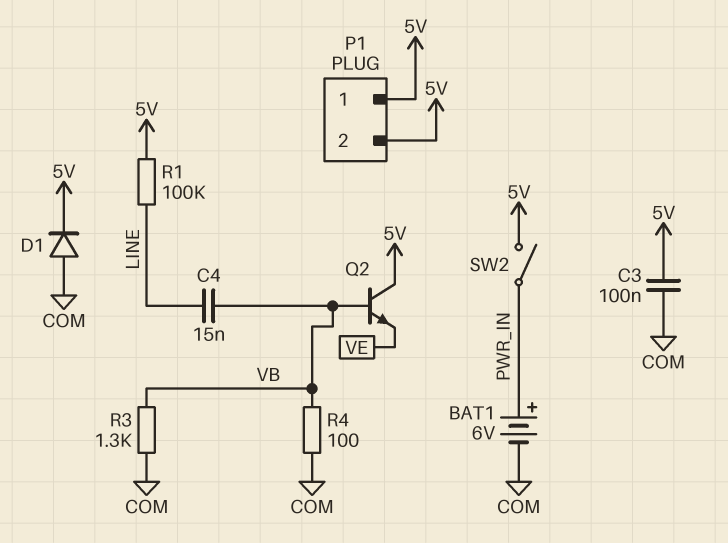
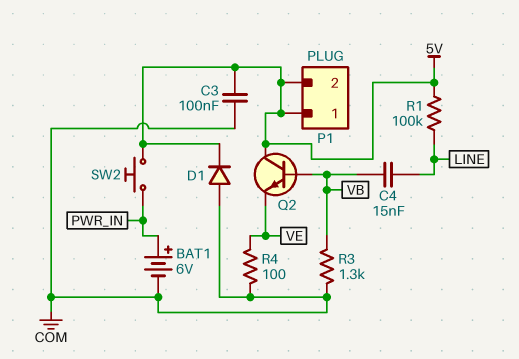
R4: 100 (COM, VB) -> 100 (COM, VE)
SW2: switch (5V, PWR_IN) -> button (5V, PWR_IN)

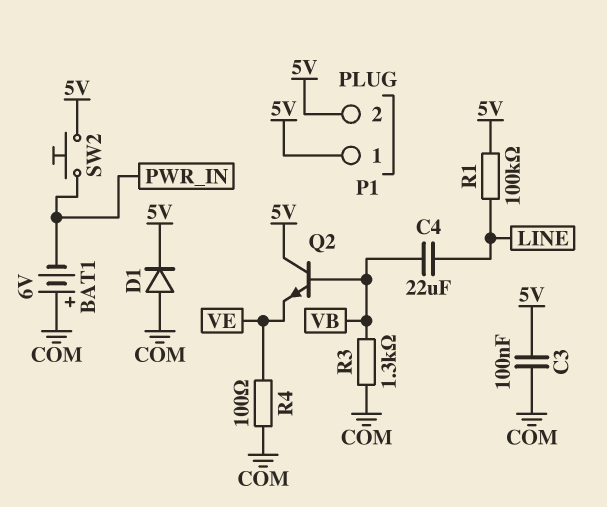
BAT1: 6V (plus PWR_IN, minus COM) -> 6V (plus COM, minus PWR_IN)
C4: 15nF (LINE, VB) -> 22uF (LINE, VB)

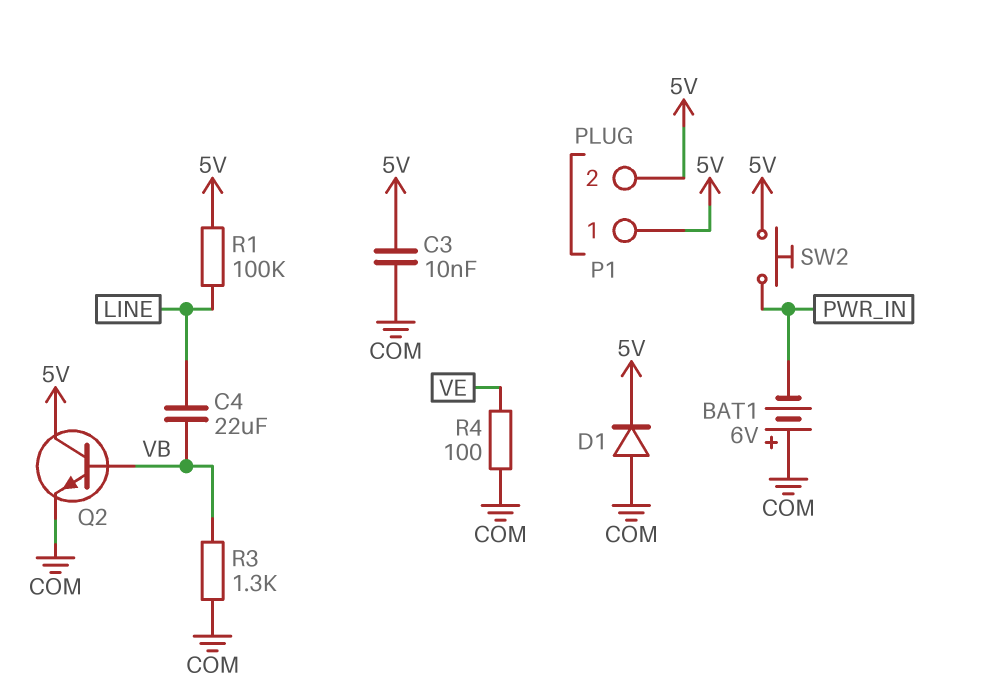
C3: 100nF (5V, COM) -> 10nF (5V, COM)
Q2: NPN (B VB, C 5V, E VE) -> NPN (B VB, C 5V, E COM)

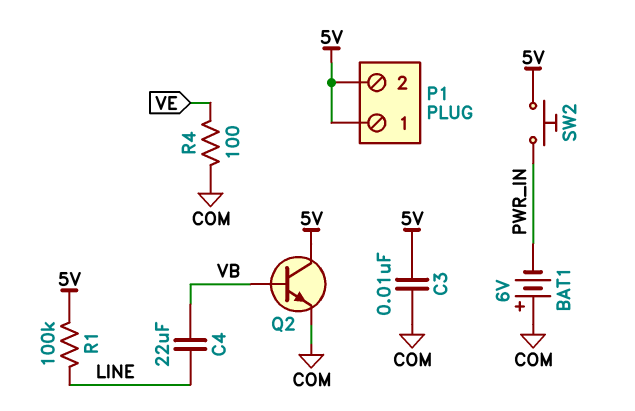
D1: diode (A COM, K 5V) -> none
R3: 1.3k (COM, VB) -> none

